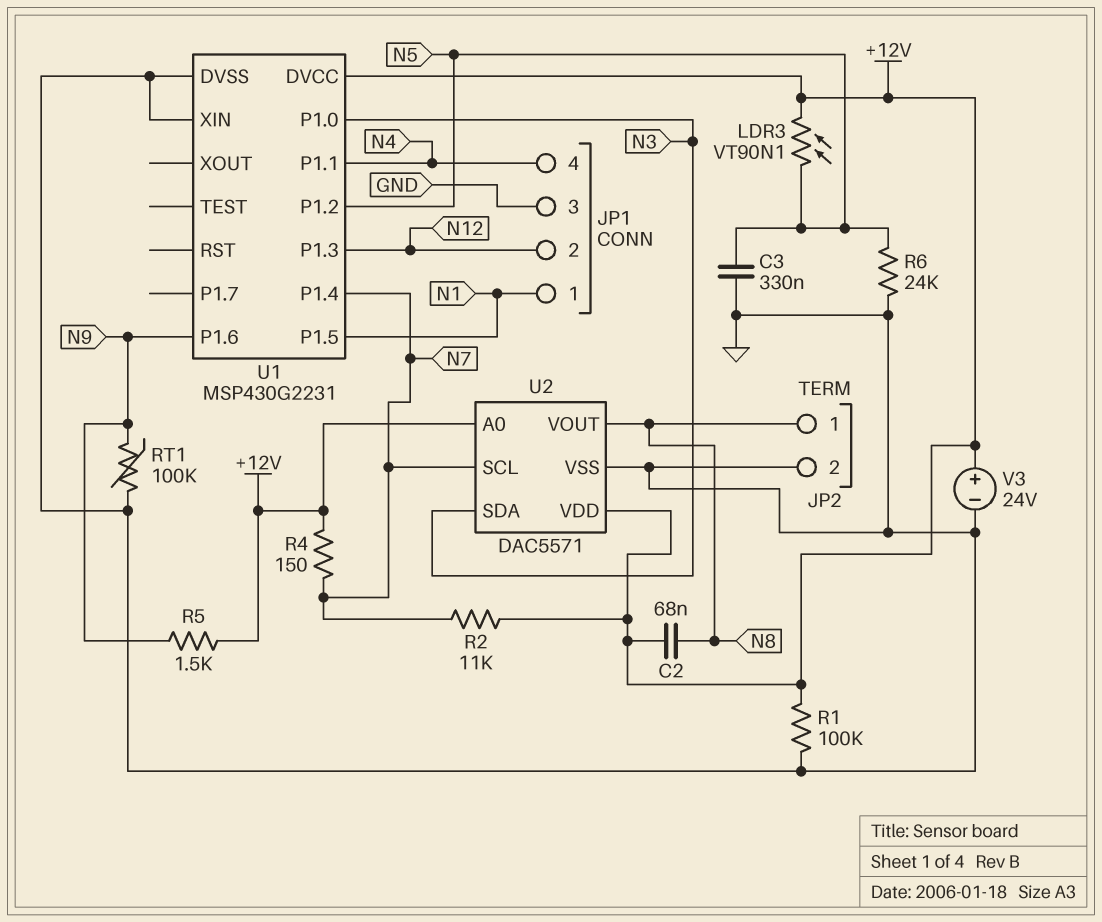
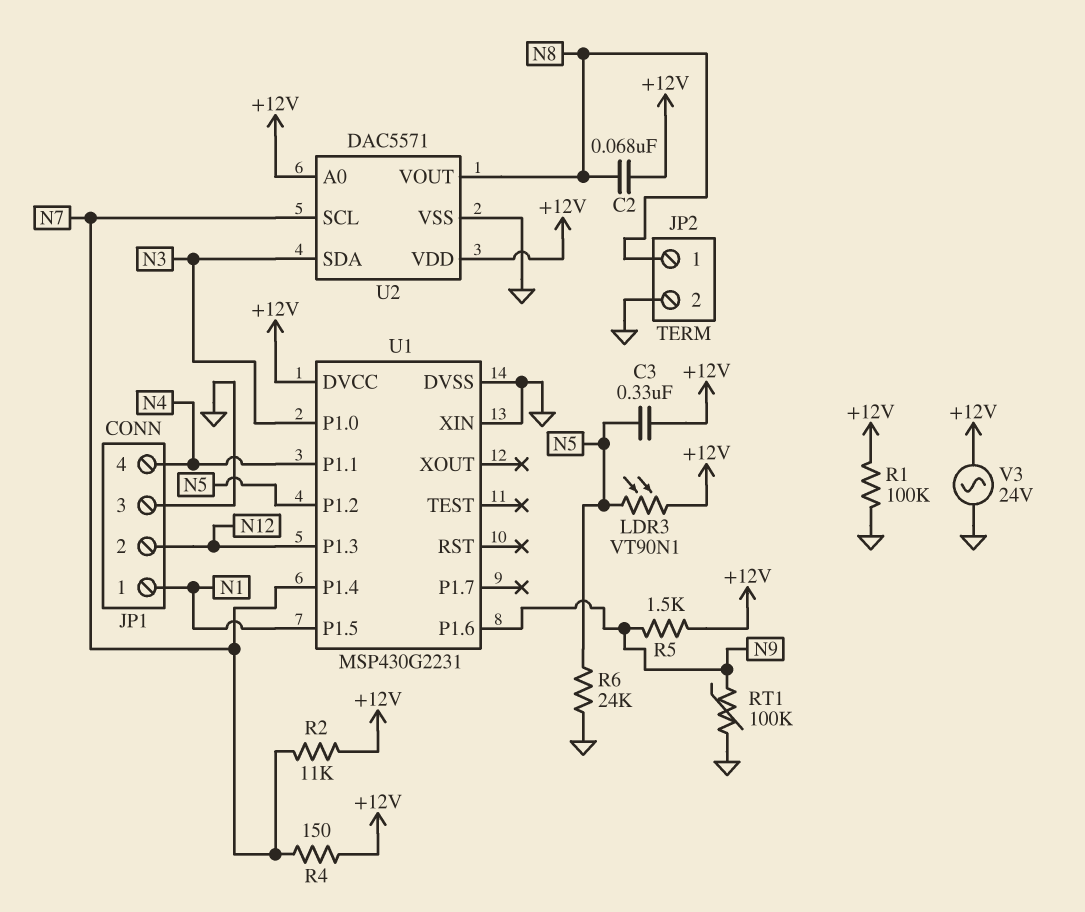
C3: 330nF (GND, N5) -> 330nF (+12V, N5)
V3: 24V (plus +12V, minus GND) -> AC 24V (+12V, GND)

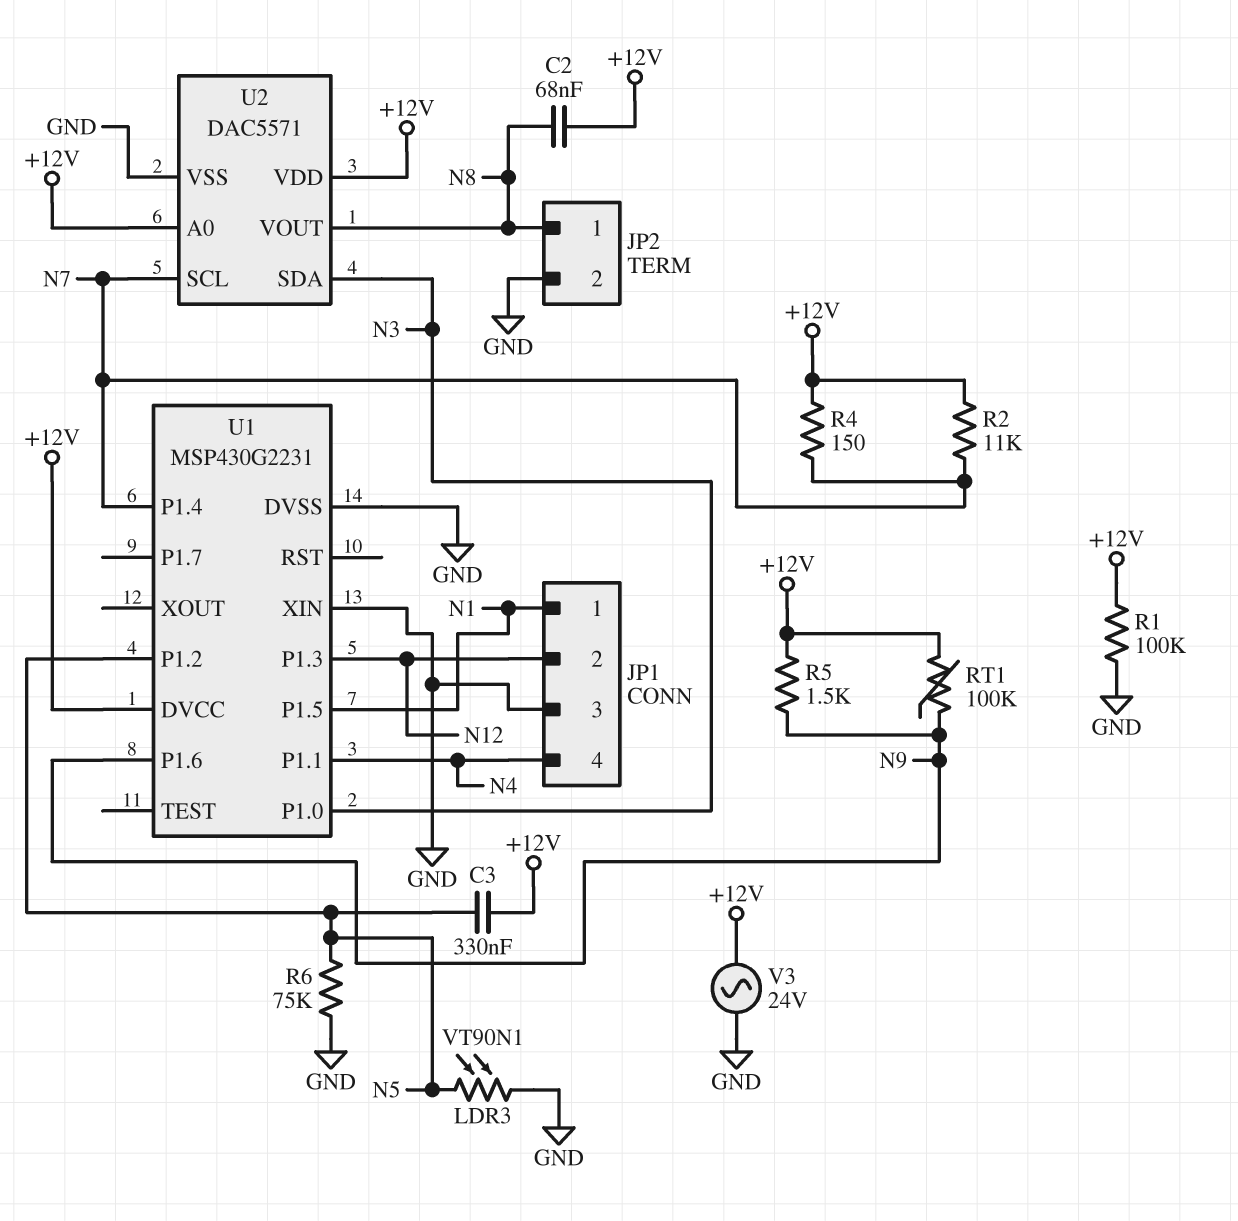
LDR3: VT90N1 (+12V, N5) -> VT90N1 (GND, N5)
R6: 24k (GND, N5) -> 75k (GND, N5)
RT1: 100k (GND, N9) -> 100k (+12V, N9)

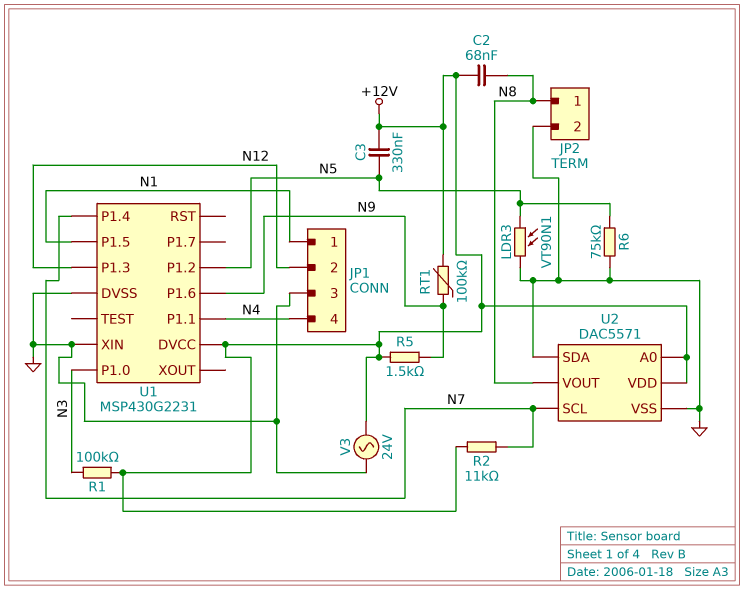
R1: 100k (+12V, GND) -> 100k (+12V, N3)
R4: 150 (+12V, N7) -> none
U2 pin SDA: N3 -> GND

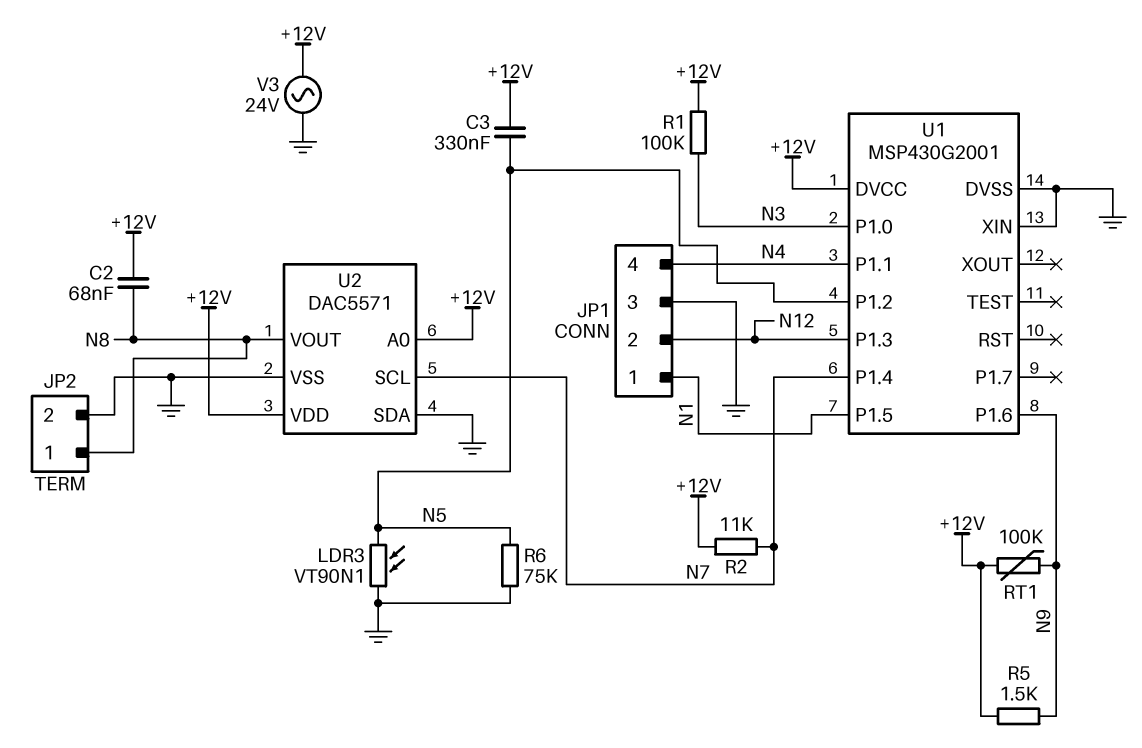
U1: MSP430G2231 -> MSP430G2001

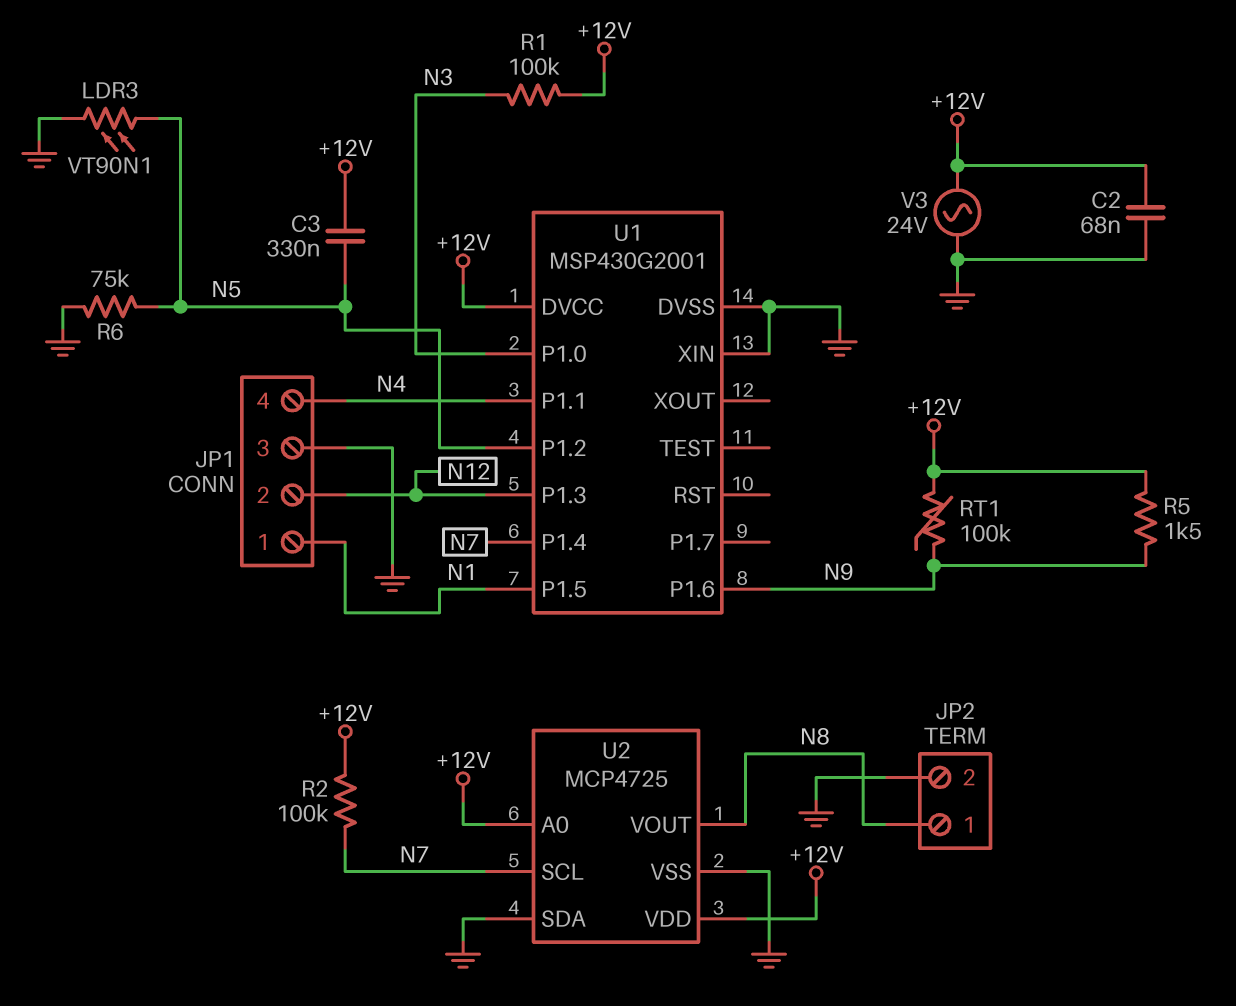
C2: 68nF (+12V, N8) -> 68nF (+12V, GND)
R2: 11k (+12V, N7) -> 100k (+12V, N7)
U2: DAC5571 -> MCP4725

